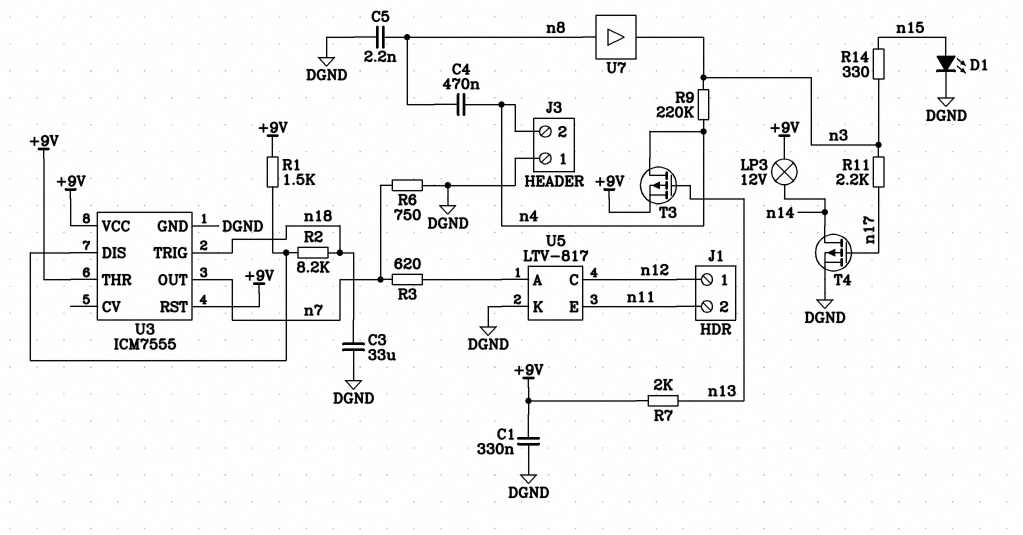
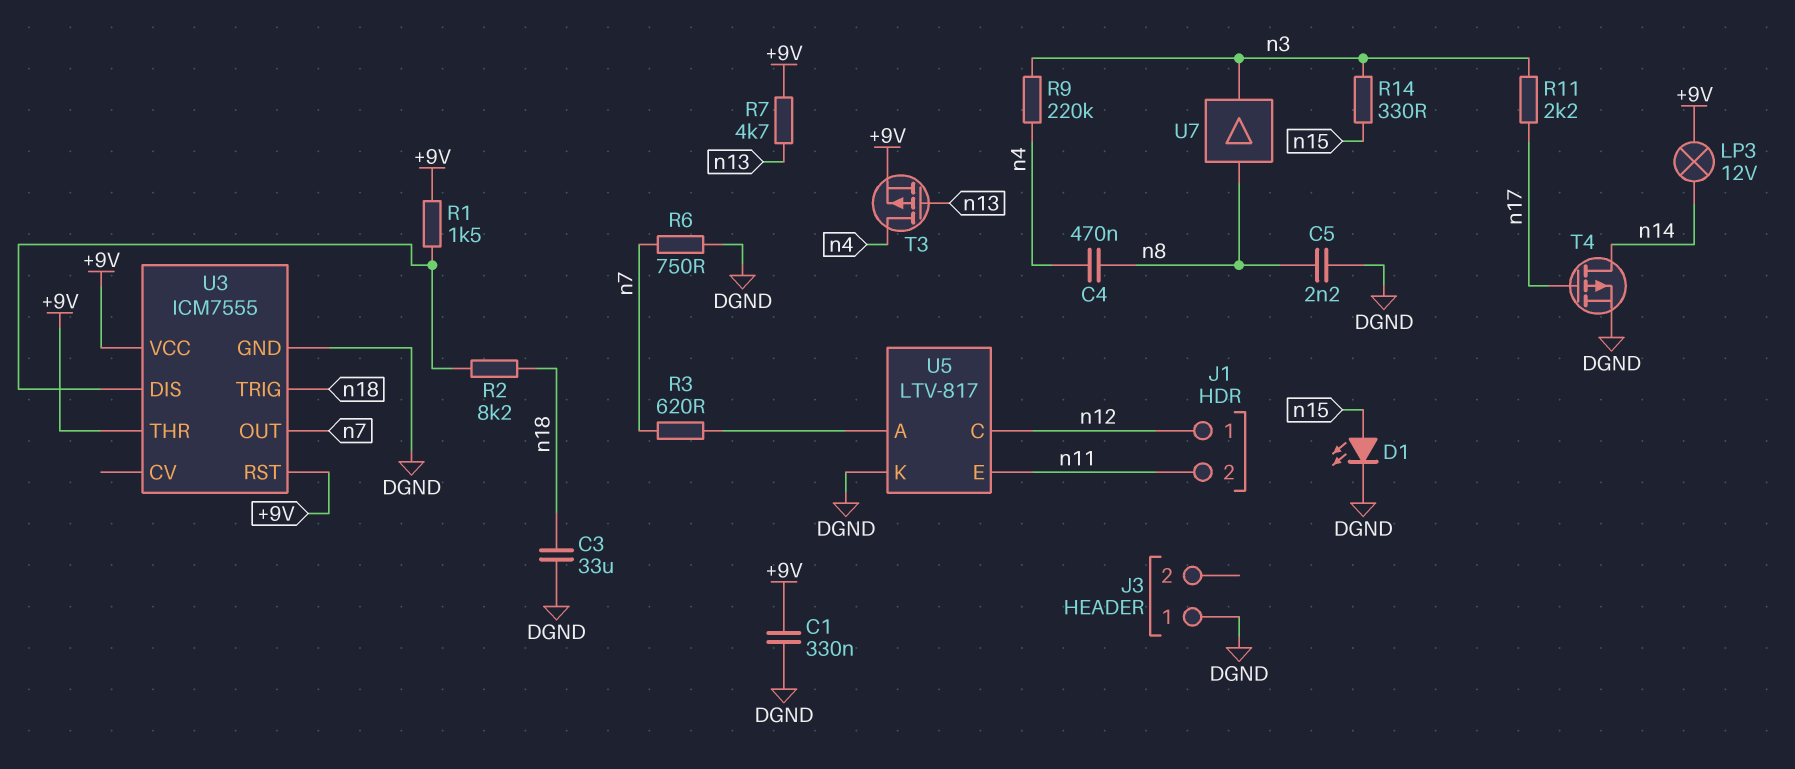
J3 pin 2: n4 -> none
R7: 2k (+9V, n13) -> 4.7k (+9V, n13)

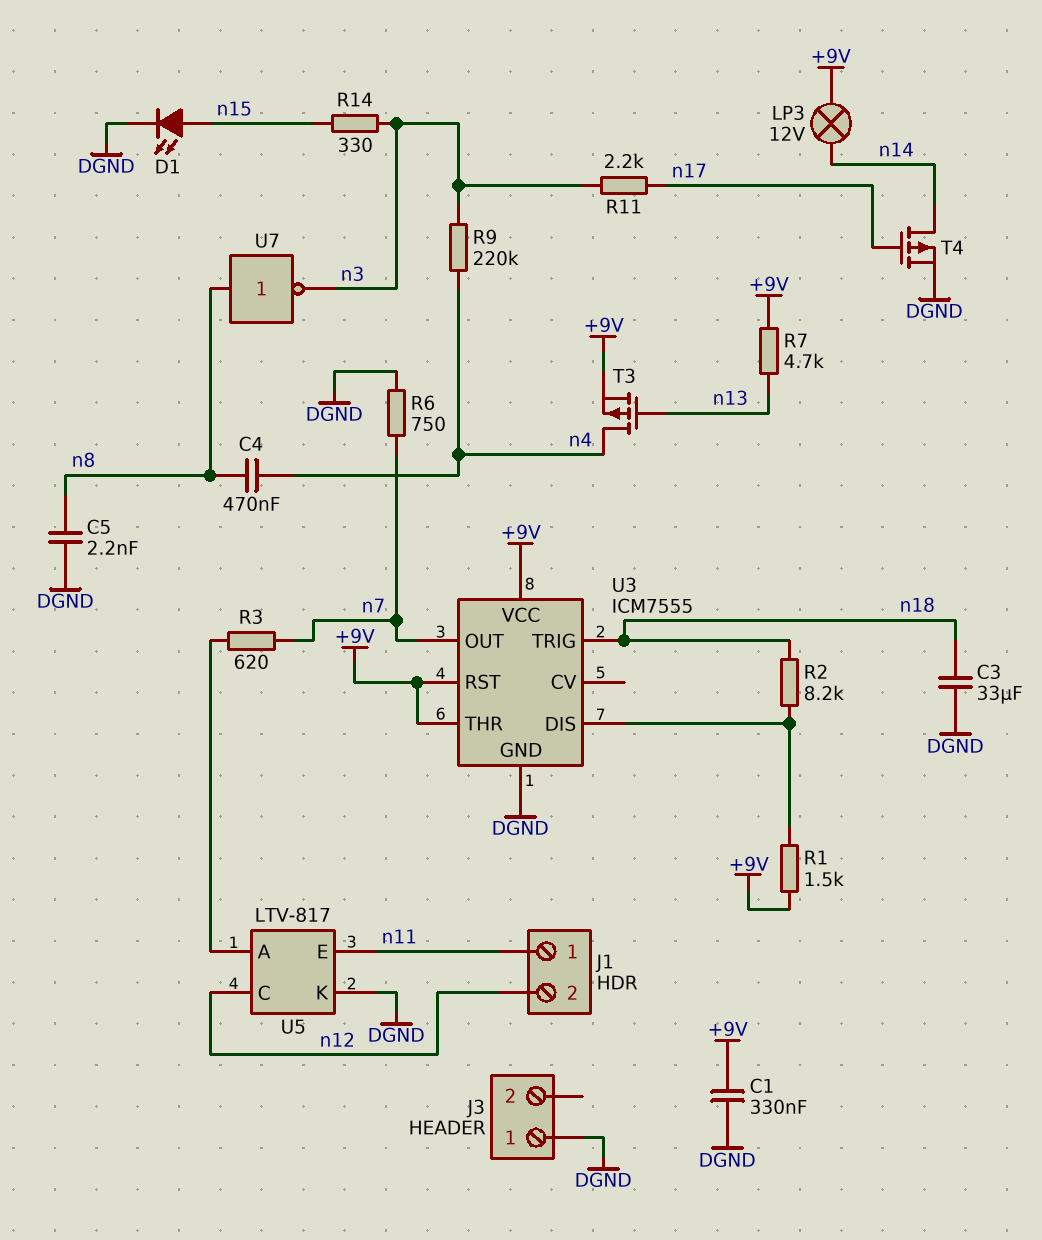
J1 pin 1: n12 -> n11
J1 pin 2: n11 -> n12
U7: buffer (in n8, out n3) -> NOT (in n8, out n3)

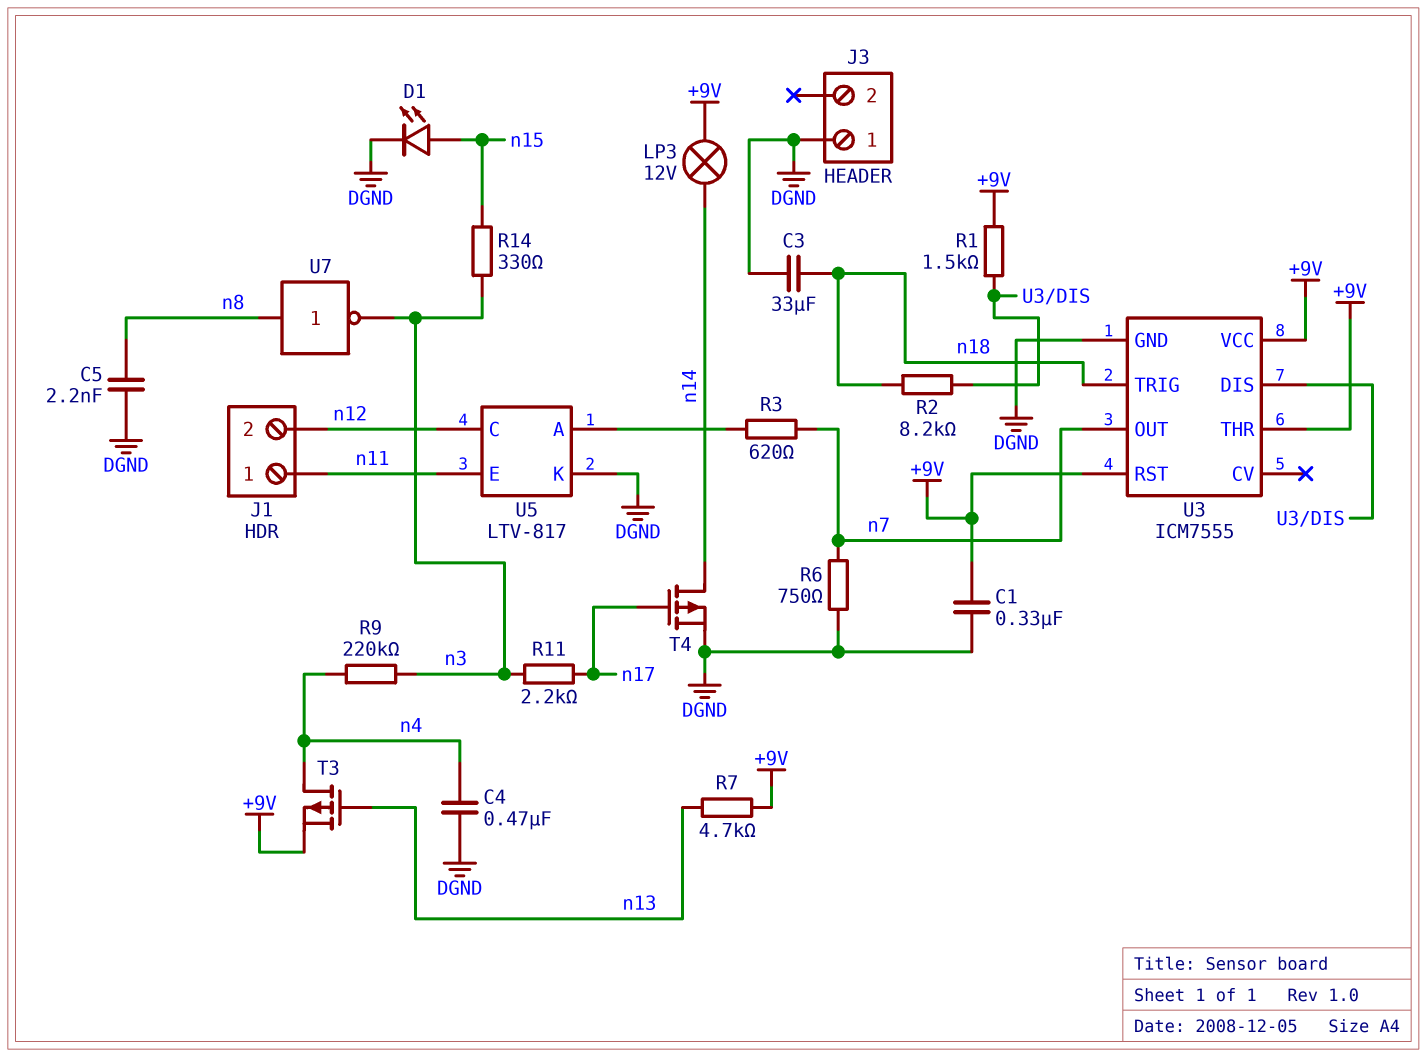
C4: 470nF (n4, n8) -> 470nF (DGND, n4)

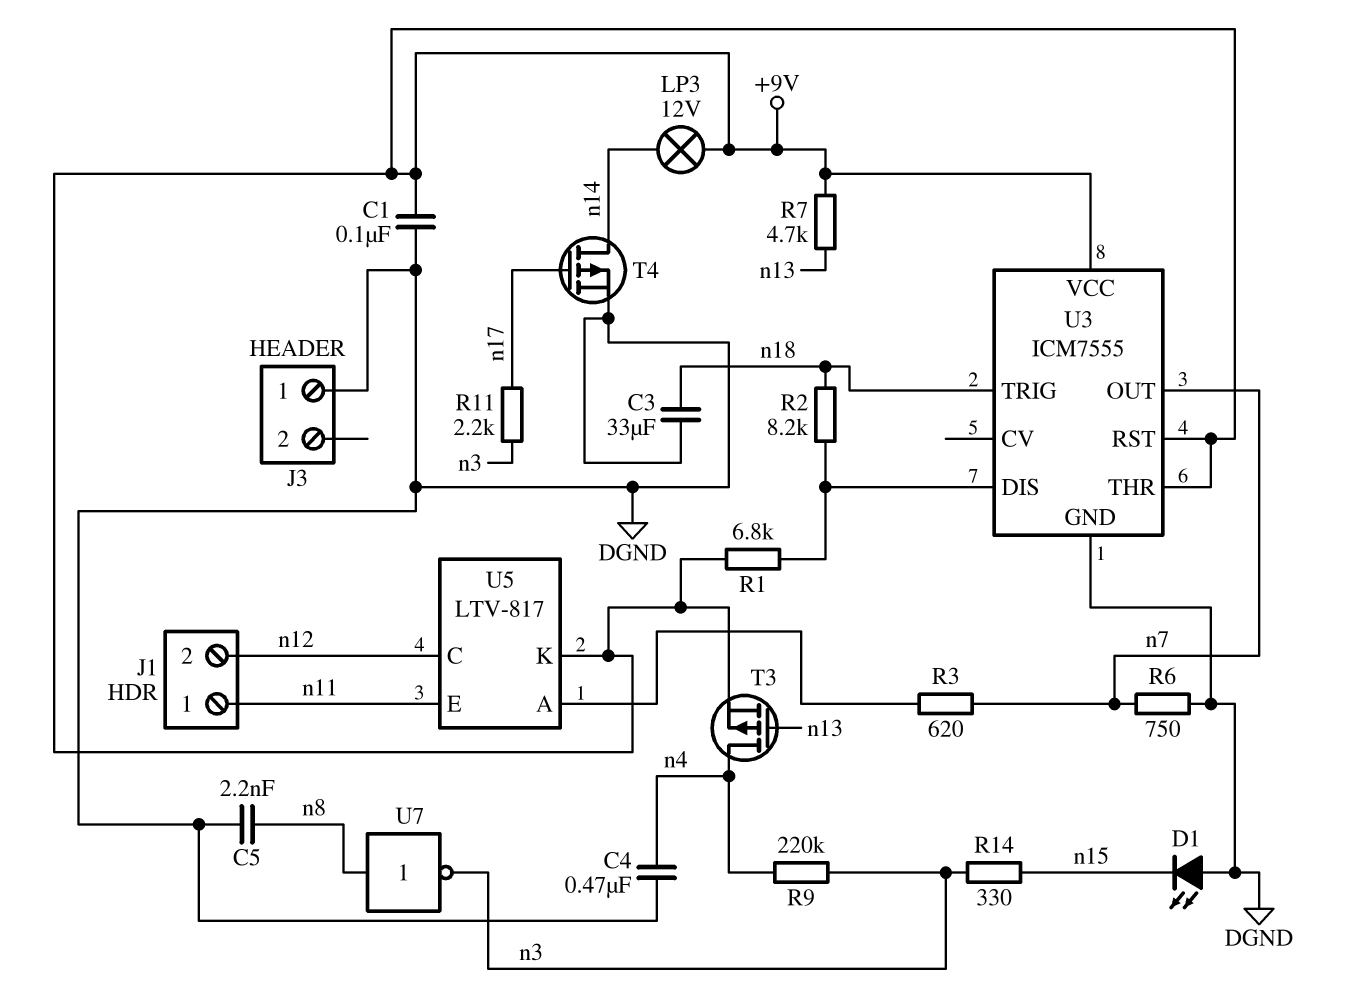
C1: 330nF (+9V, DGND) -> 100nF (+9V, DGND)
D1: LED (A n15, K DGND) -> LED (A DGND, K n15)
R1: 1.5k (+9V, U3/DIS) -> 6.8k (+9V, U3/DIS)
U5 pin K: DGND -> +9V

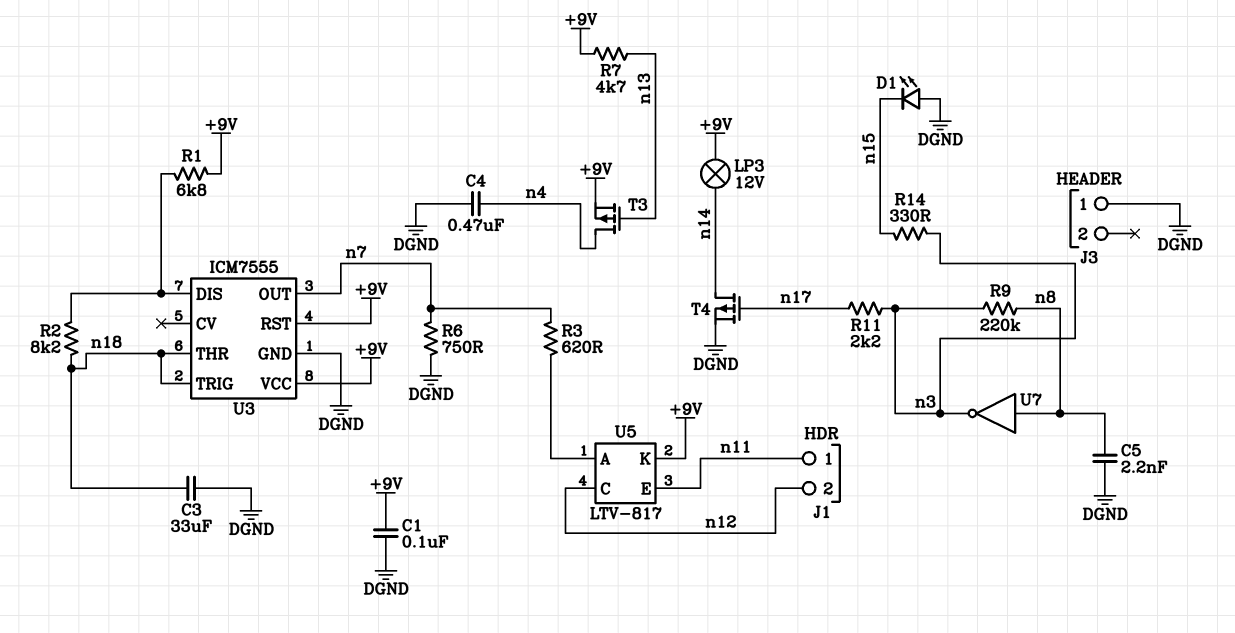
R9: 220k (n3, n4) -> 220k (n3, n8)
U3 pin THR: +9V -> n18

